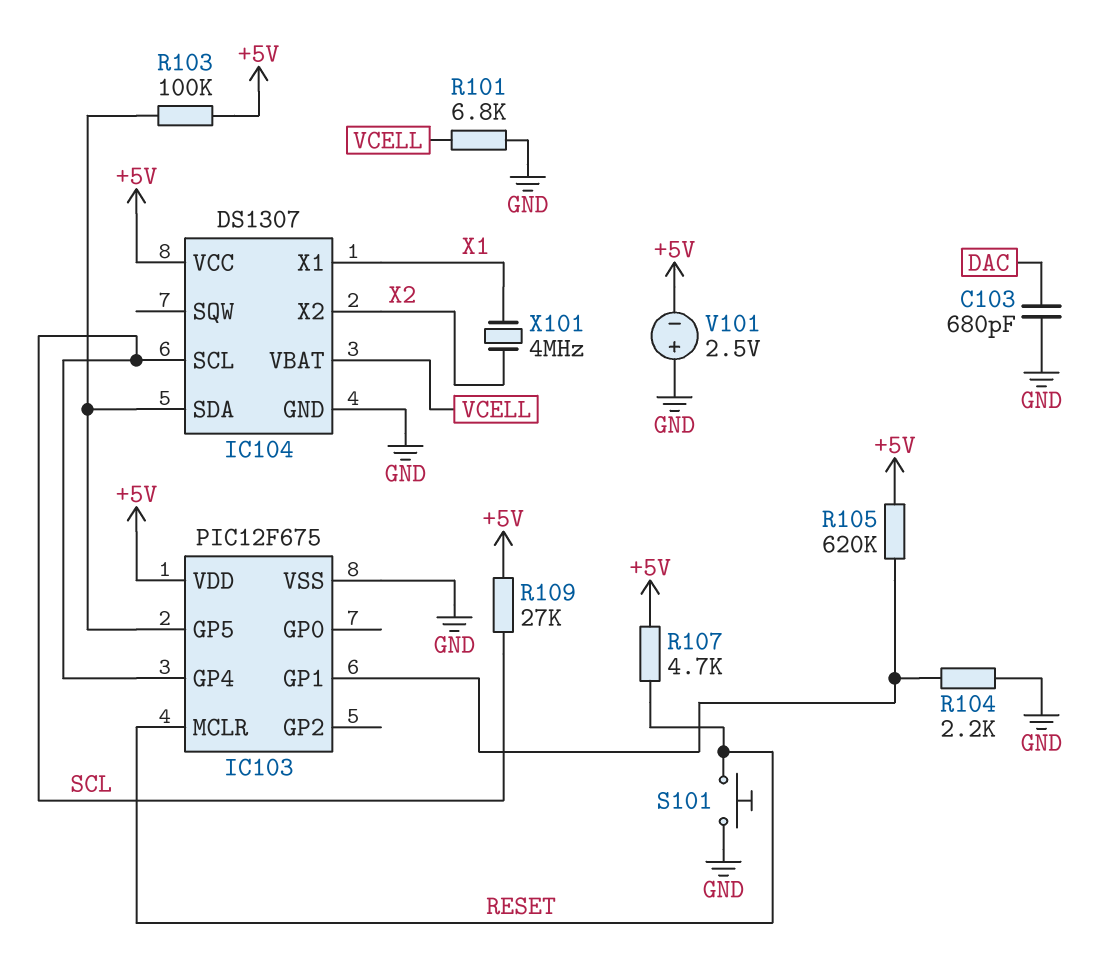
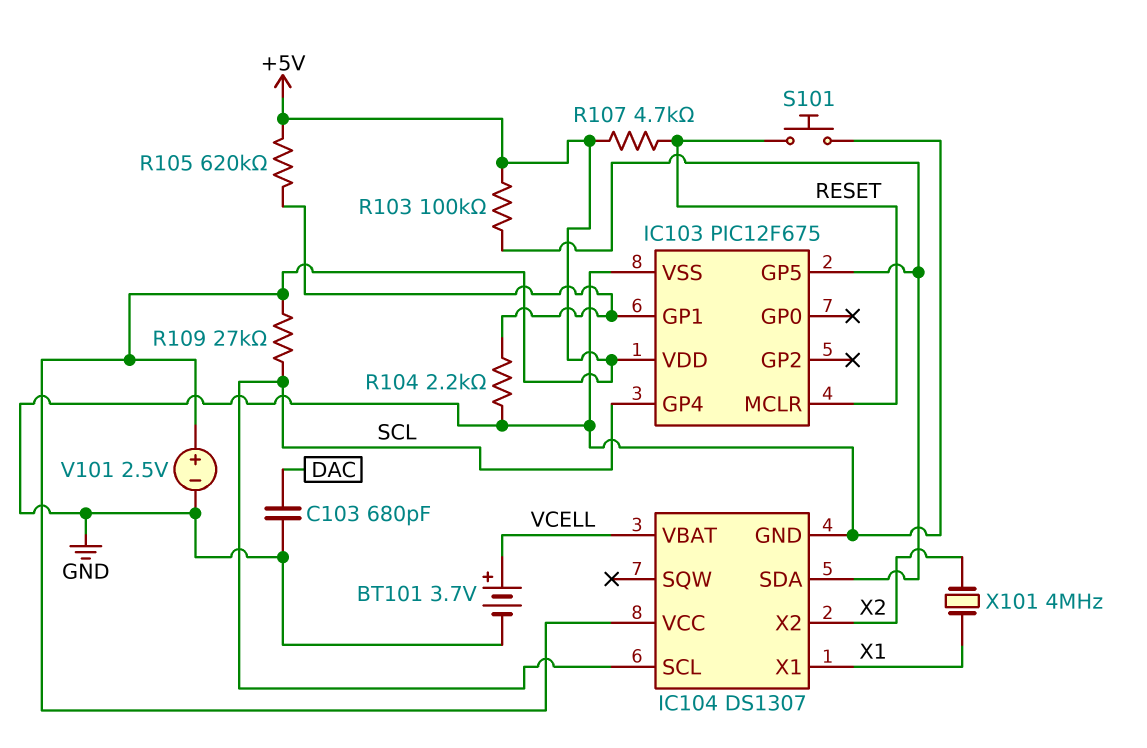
BT101: none -> 3.7V (plus VCELL, minus GND)
R101: 6.8k (GND, VCELL) -> none
V101: 2.5V (plus GND, minus +5V) -> 2.5V (plus +5V, minus GND)

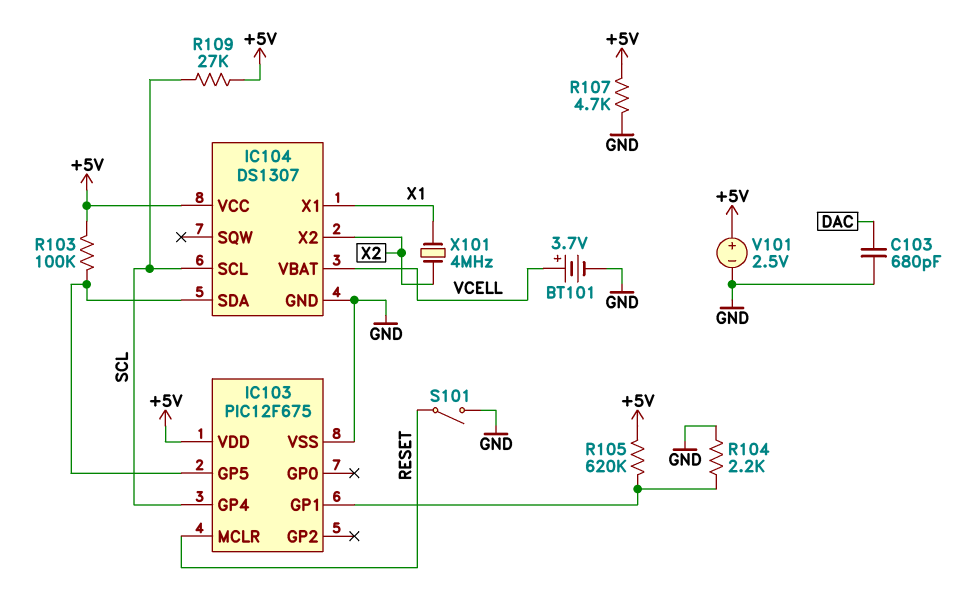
R107: 4.7k (+5V, RESET) -> 4.7k (+5V, GND)
S101: button (GND, RESET) -> switch (GND, RESET)

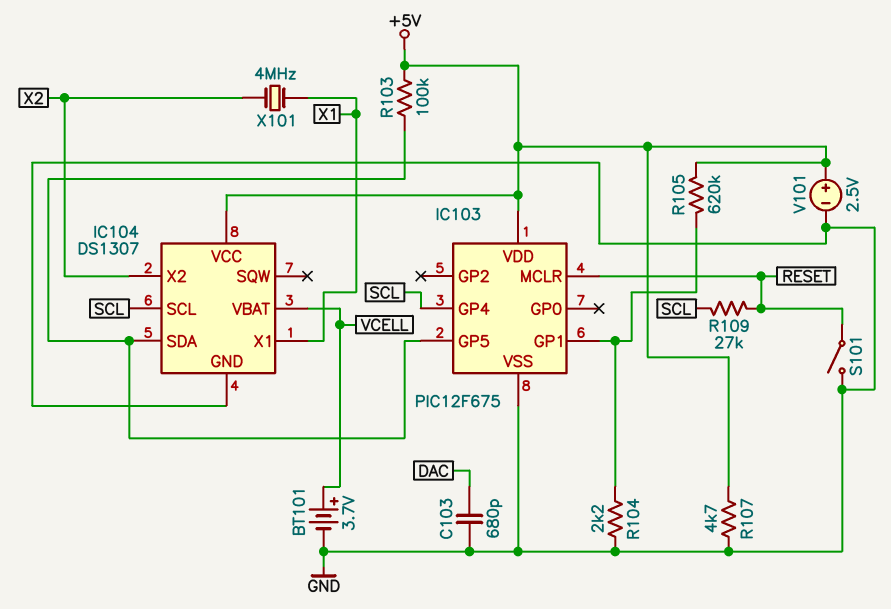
R109: 27k (+5V, SCL) -> 27k (RESET, SCL)

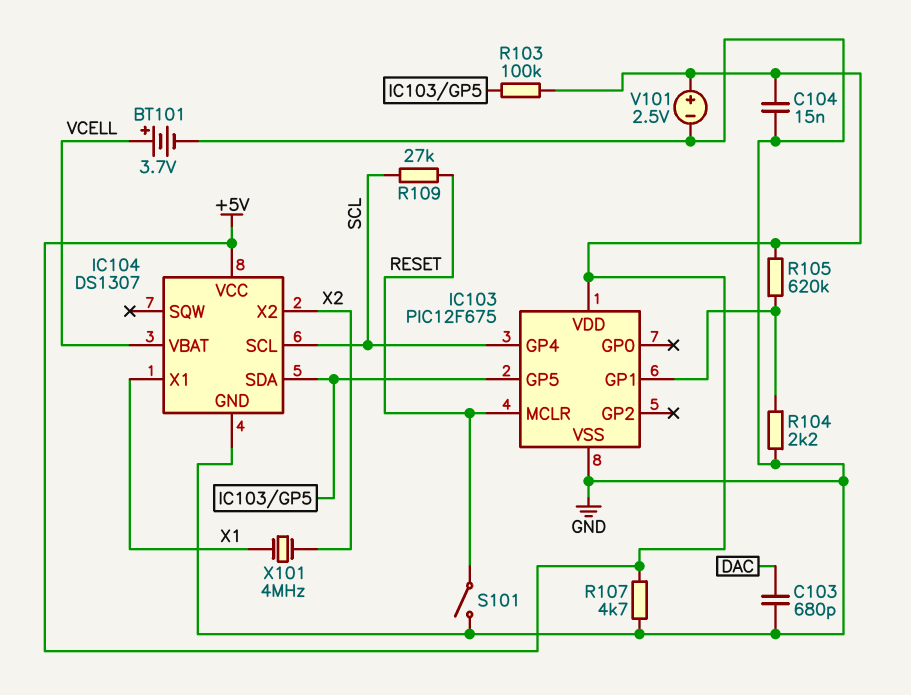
C104: none -> 15nF (+5V, GND)

